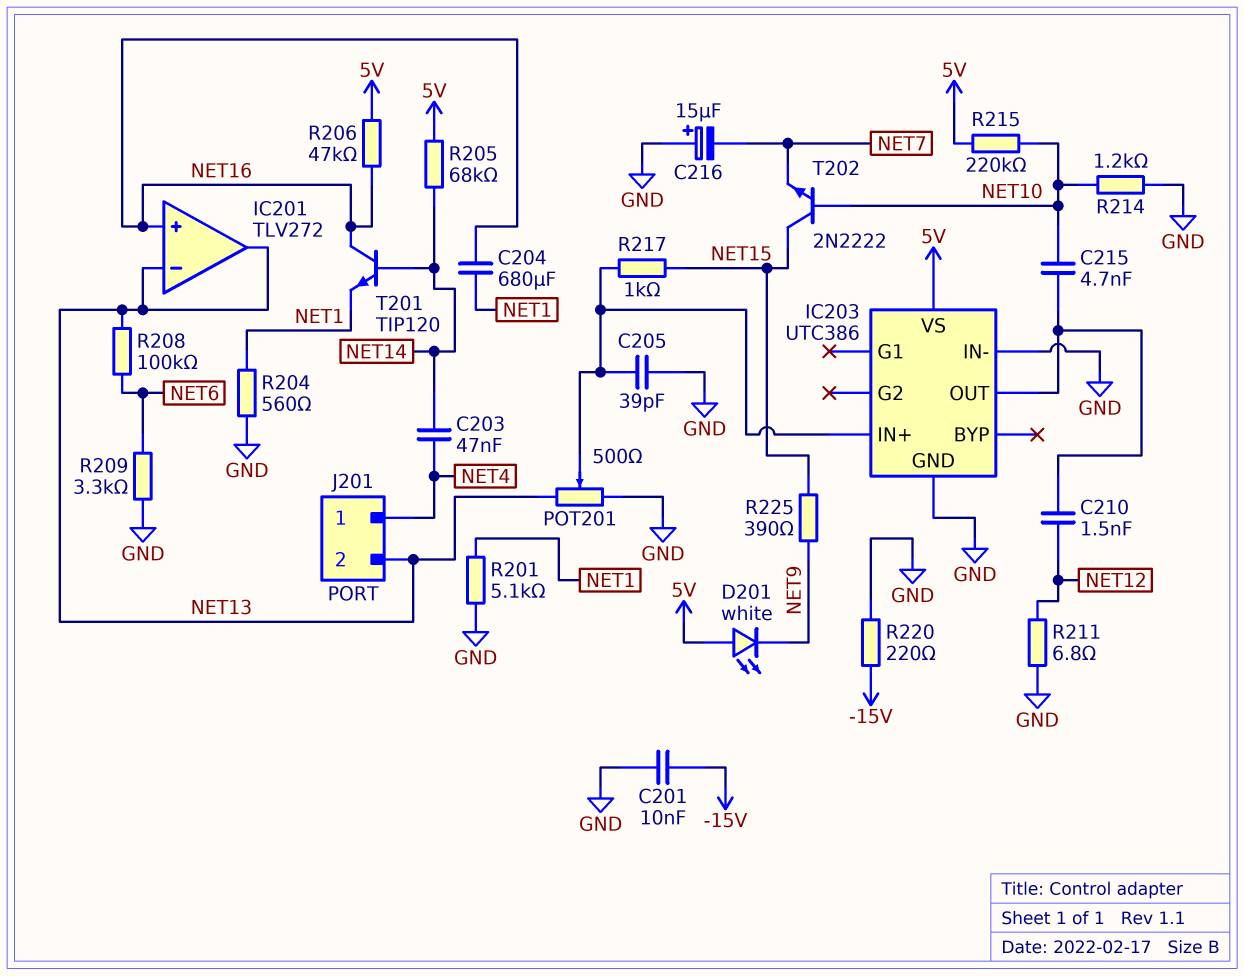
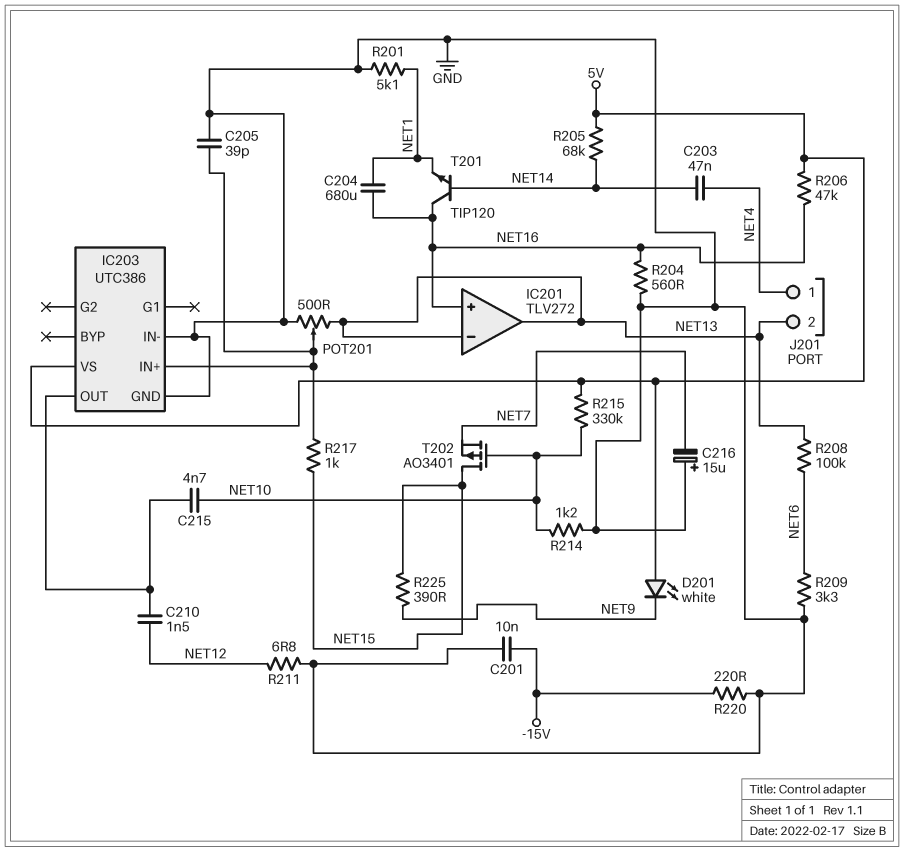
R204: 560 (GND, NET1) -> 560 (GND, NET16)
R215: 220k (5V, NET10) -> 330k (5V, NET10)
T202: NPN 2N2222 (B NET10, C NET15, E NET7) -> PMOS AO3401 (G NET10, D NET15, S NET7)

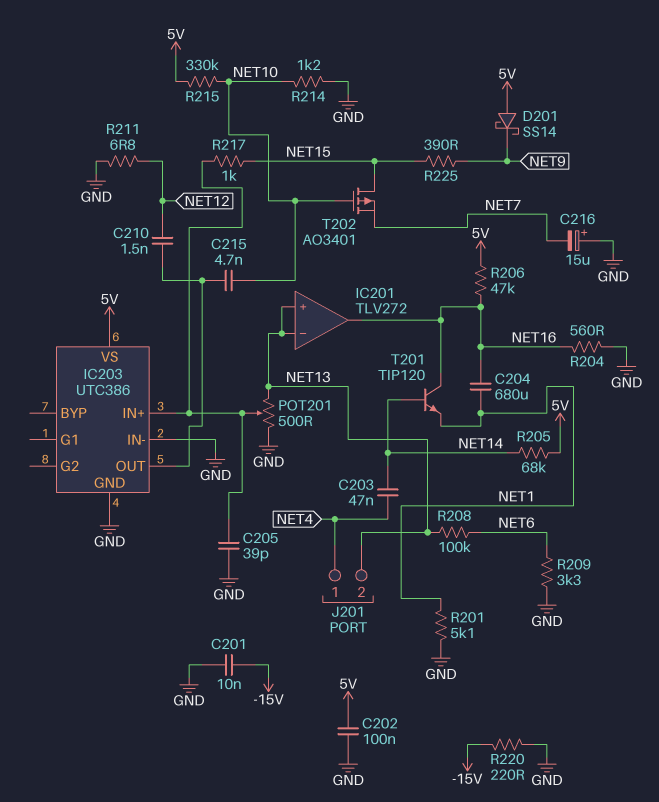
C202: none -> 100nF (5V, GND)
D201: LED white (A 5V, K NET9) -> schottky SS14 (A 5V, K NET9)
IC201 pin in+: NET16 -> NET13
IC201 pin out: NET13 -> NET16

